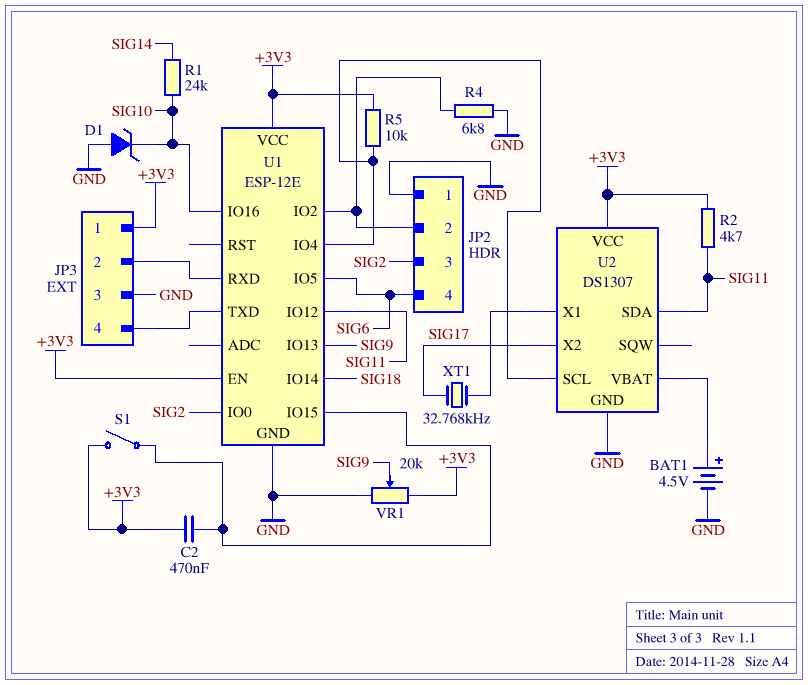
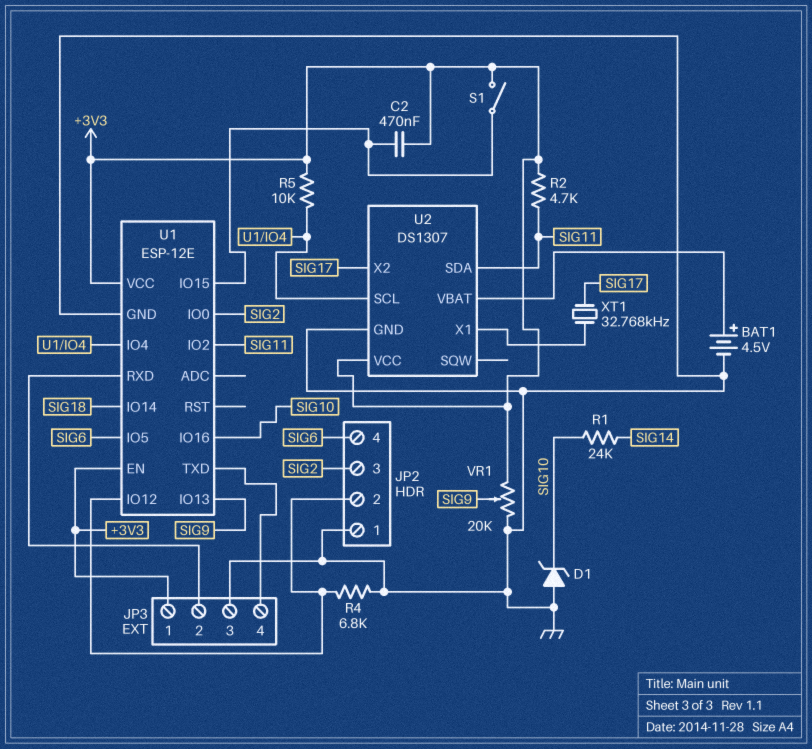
U1 pin IO2: JP2/2 -> SIG11
U1 pin IO12: SIG11 -> JP2/2

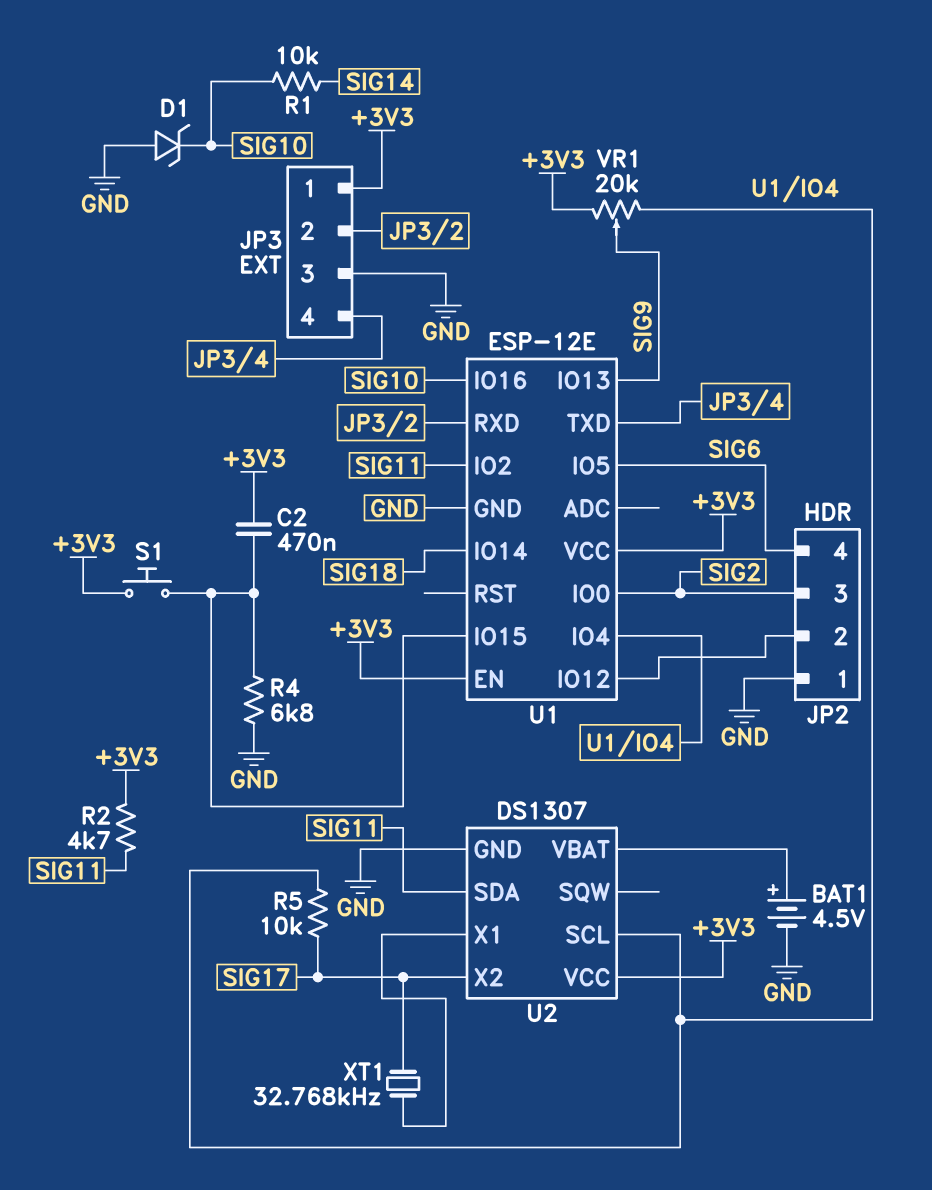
R1: 24k (SIG10, SIG14) -> 10k (SIG10, SIG14)
R4: 6.8k (GND, JP2/2) -> 6.8k (GND, U1/IO15)
R5: 10k (+3V3, U1/IO4) -> 10k (SIG17, U1/IO4)
S1: switch (+3V3, U1/IO15) -> button (+3V3, U1/IO15)
VR1: 20k (+3V3, GND, wiper SIG9) -> 20k (+3V3, U1/IO4, wiper SIG9)

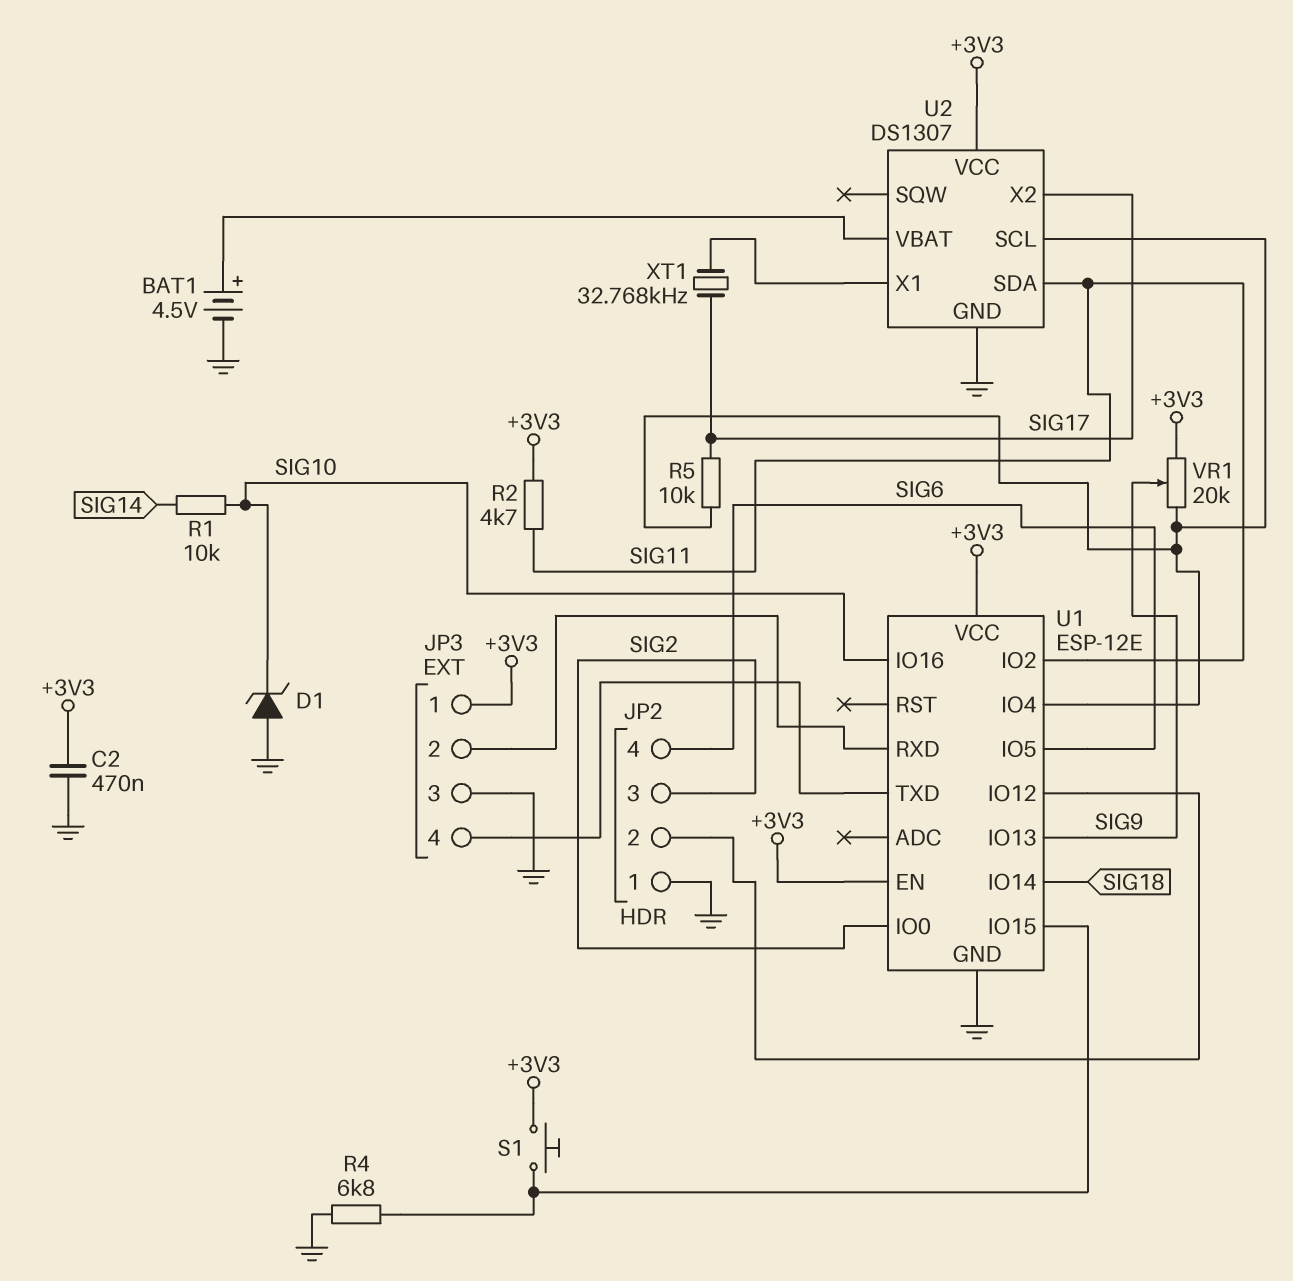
C2: 470nF (+3V3, U1/IO15) -> 470nF (+3V3, GND)

